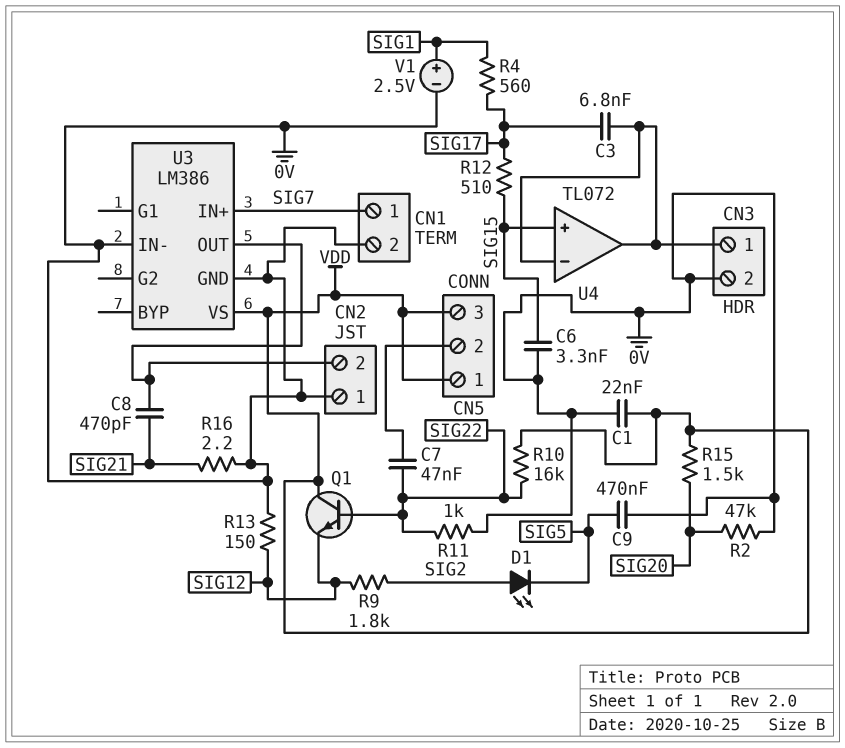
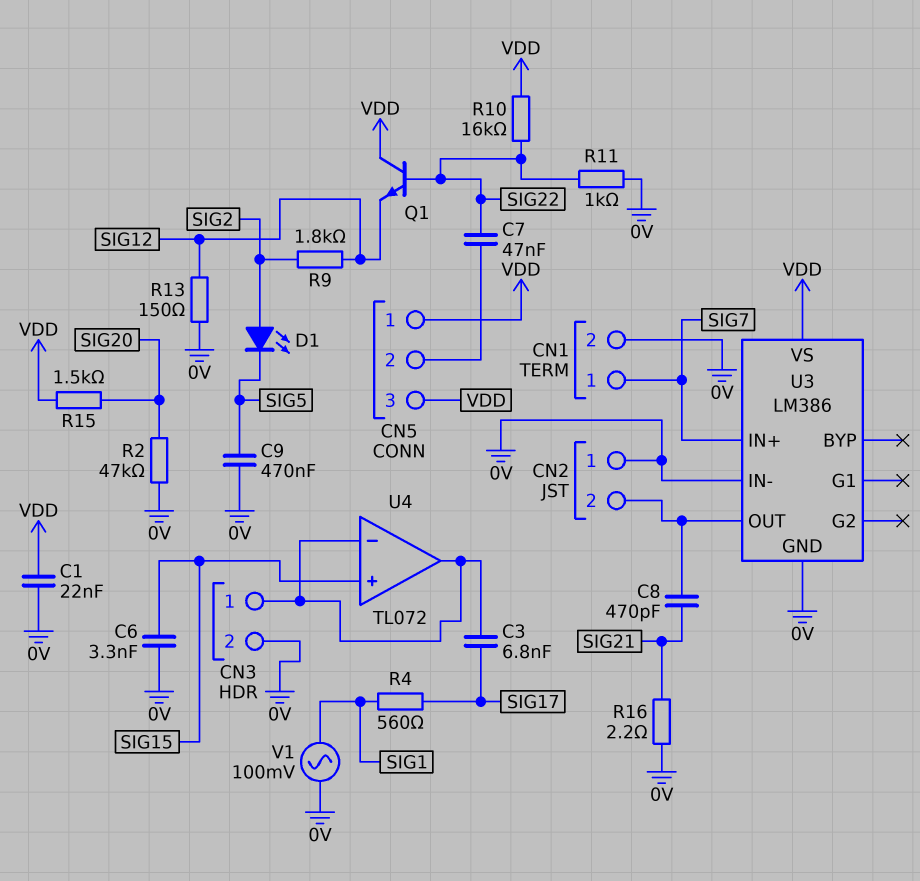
R12: 510 (SIG15, SIG17) -> none
V1: 2.5V (plus SIG1, minus 0V) -> AC 100mV (0V, SIG1)

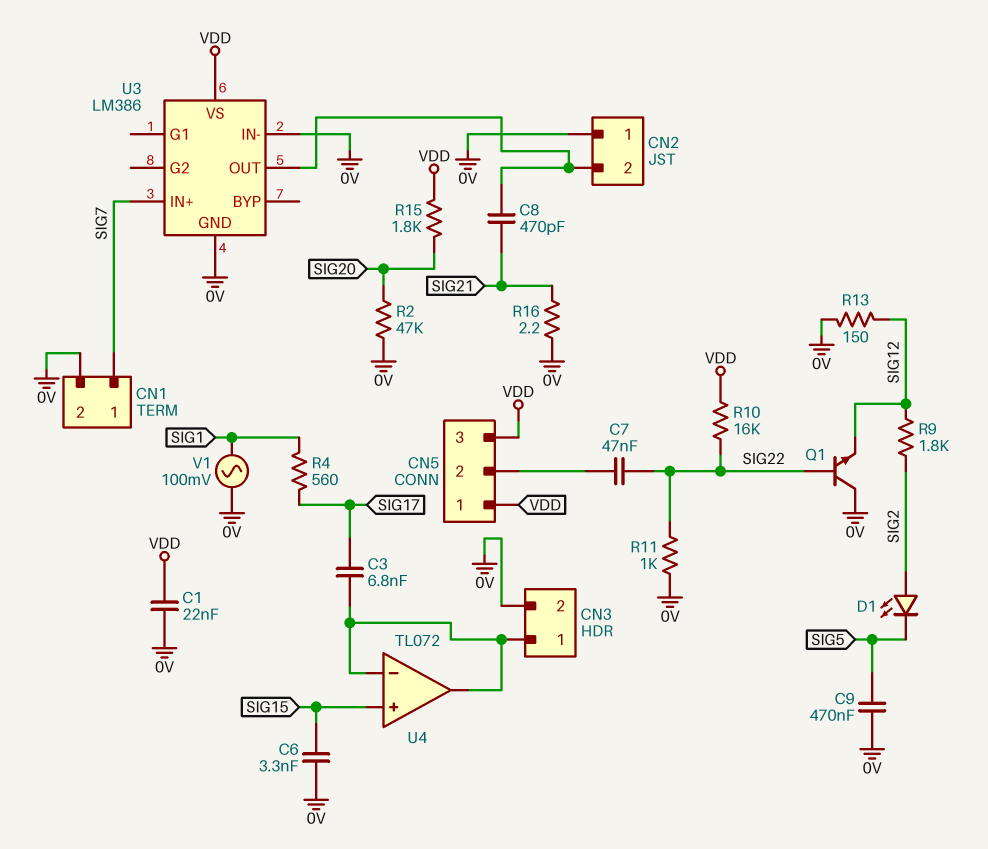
Q1: NPN (B SIG22, C VDD, E SIG12) -> NPN (B SIG22, C 0V, E SIG12)
R15: 1.5k (SIG20, VDD) -> 1.8k (SIG20, VDD)

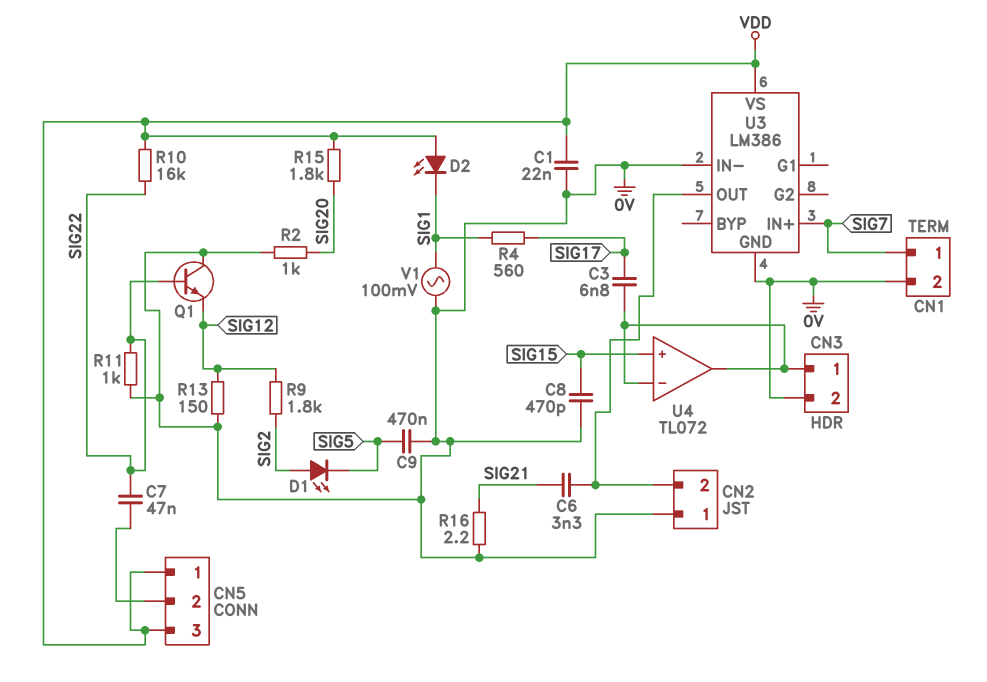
C6: 3.3nF (0V, SIG15) -> 3.3nF (CN2/2, SIG21)
C8: 470pF (CN2/2, SIG21) -> 470pF (0V, SIG15)
D2: none -> LED (A VDD, K SIG1)
R2: 47k (0V, SIG20) -> 1k (0V, SIG20)

